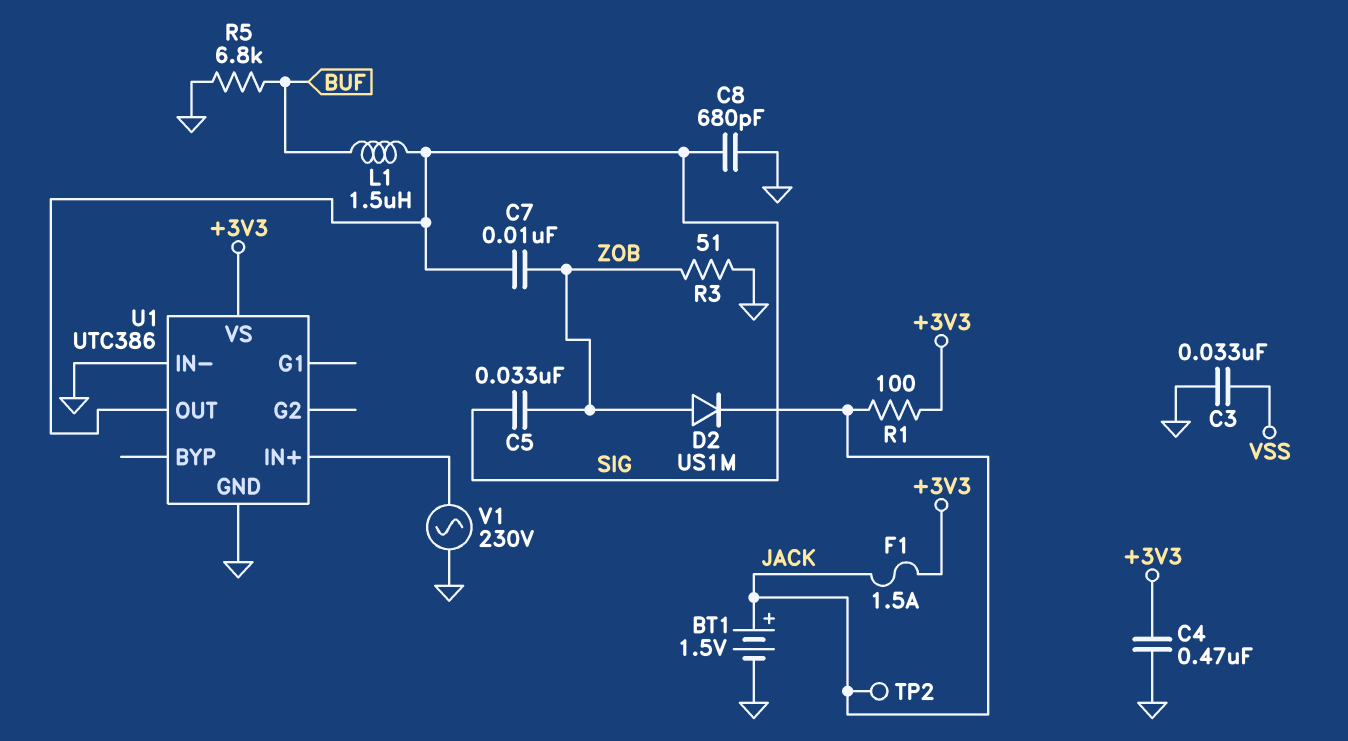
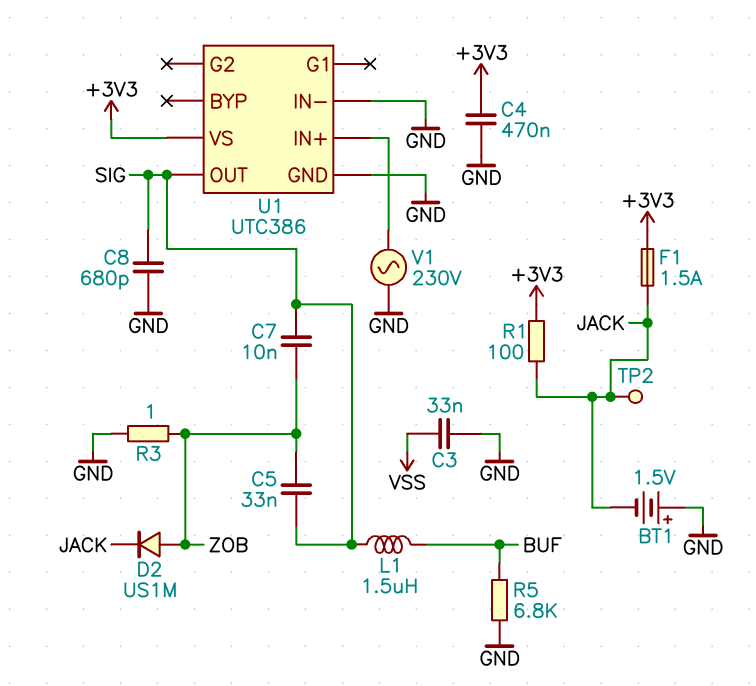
BT1: 1.5V (plus JACK, minus GND) -> 1.5V (plus GND, minus JACK)
R3: 51 (GND, ZOB) -> 1 (GND, ZOB)

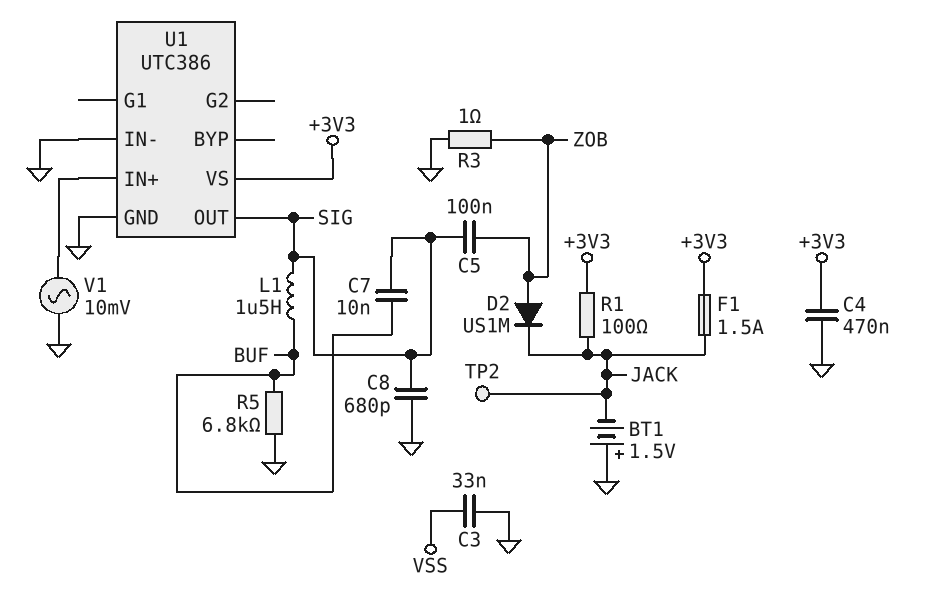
C5: 33nF (SIG, ZOB) -> 100nF (SIG, ZOB)
C7: 10nF (SIG, ZOB) -> 10nF (BUF, SIG)
V1: AC 230V (GND, U1/IN+) -> AC 10mV (GND, U1/IN+)

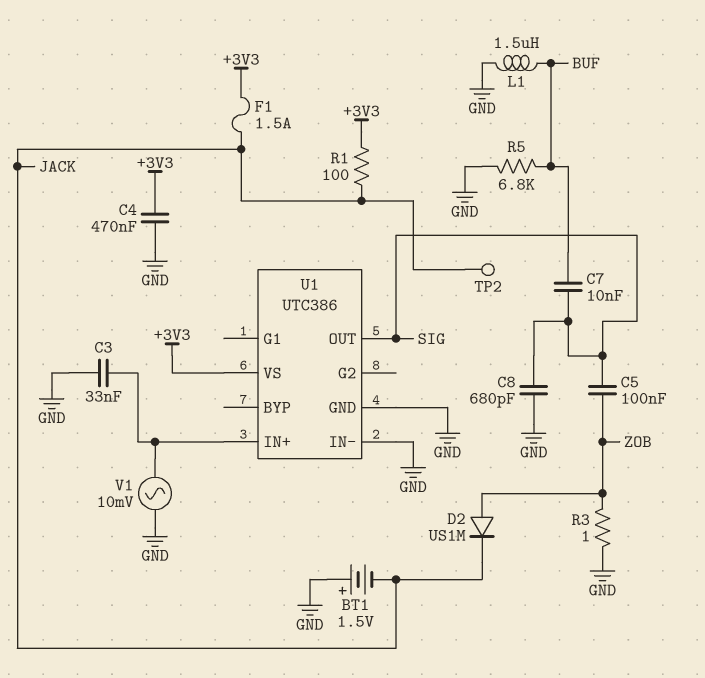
C3: 33nF (GND, VSS) -> 33nF (GND, U1/IN+)
L1: 1.5uH (BUF, SIG) -> 1.5uH (BUF, GND)

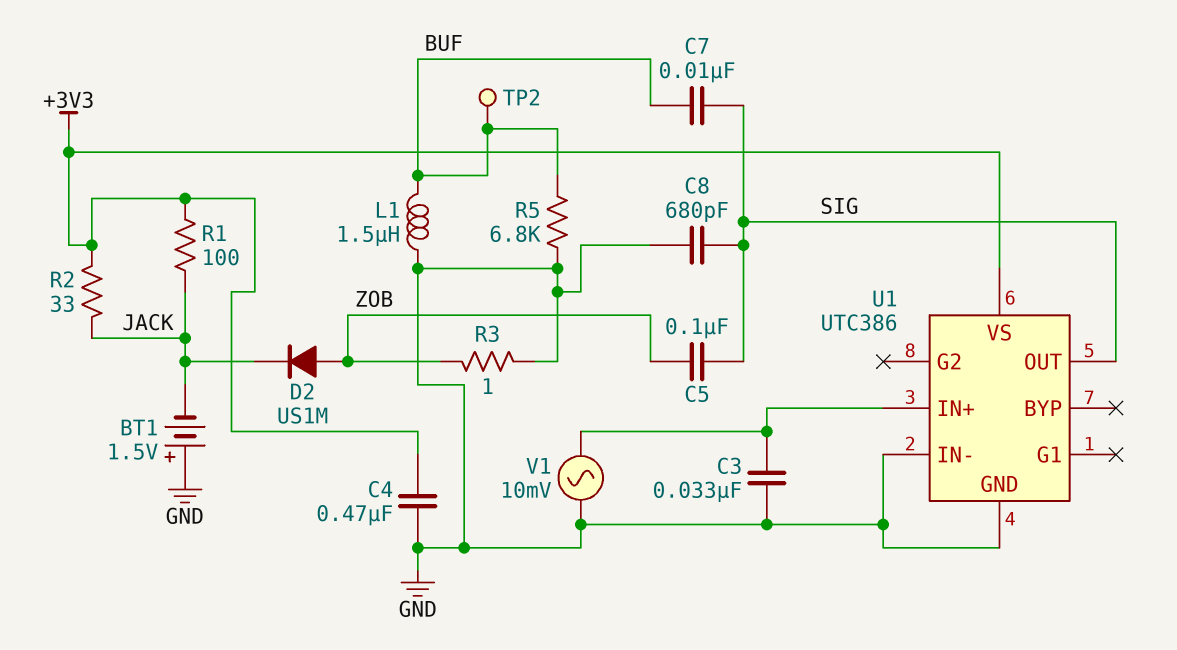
F1: 1.5A (+3V3, JACK) -> none
R2: none -> 33 (+3V3, JACK)
TP2: test point (JACK) -> test point (BUF)

